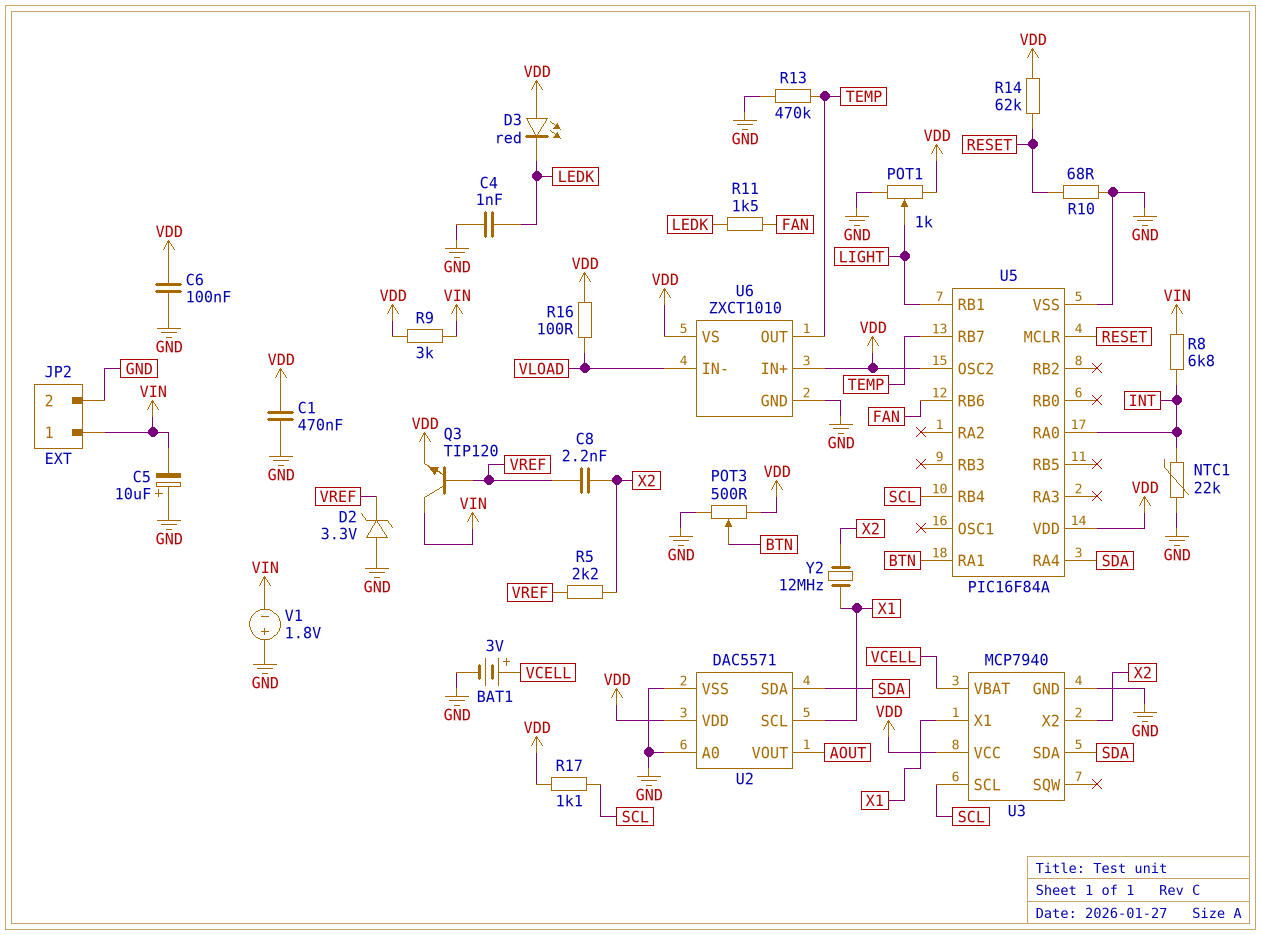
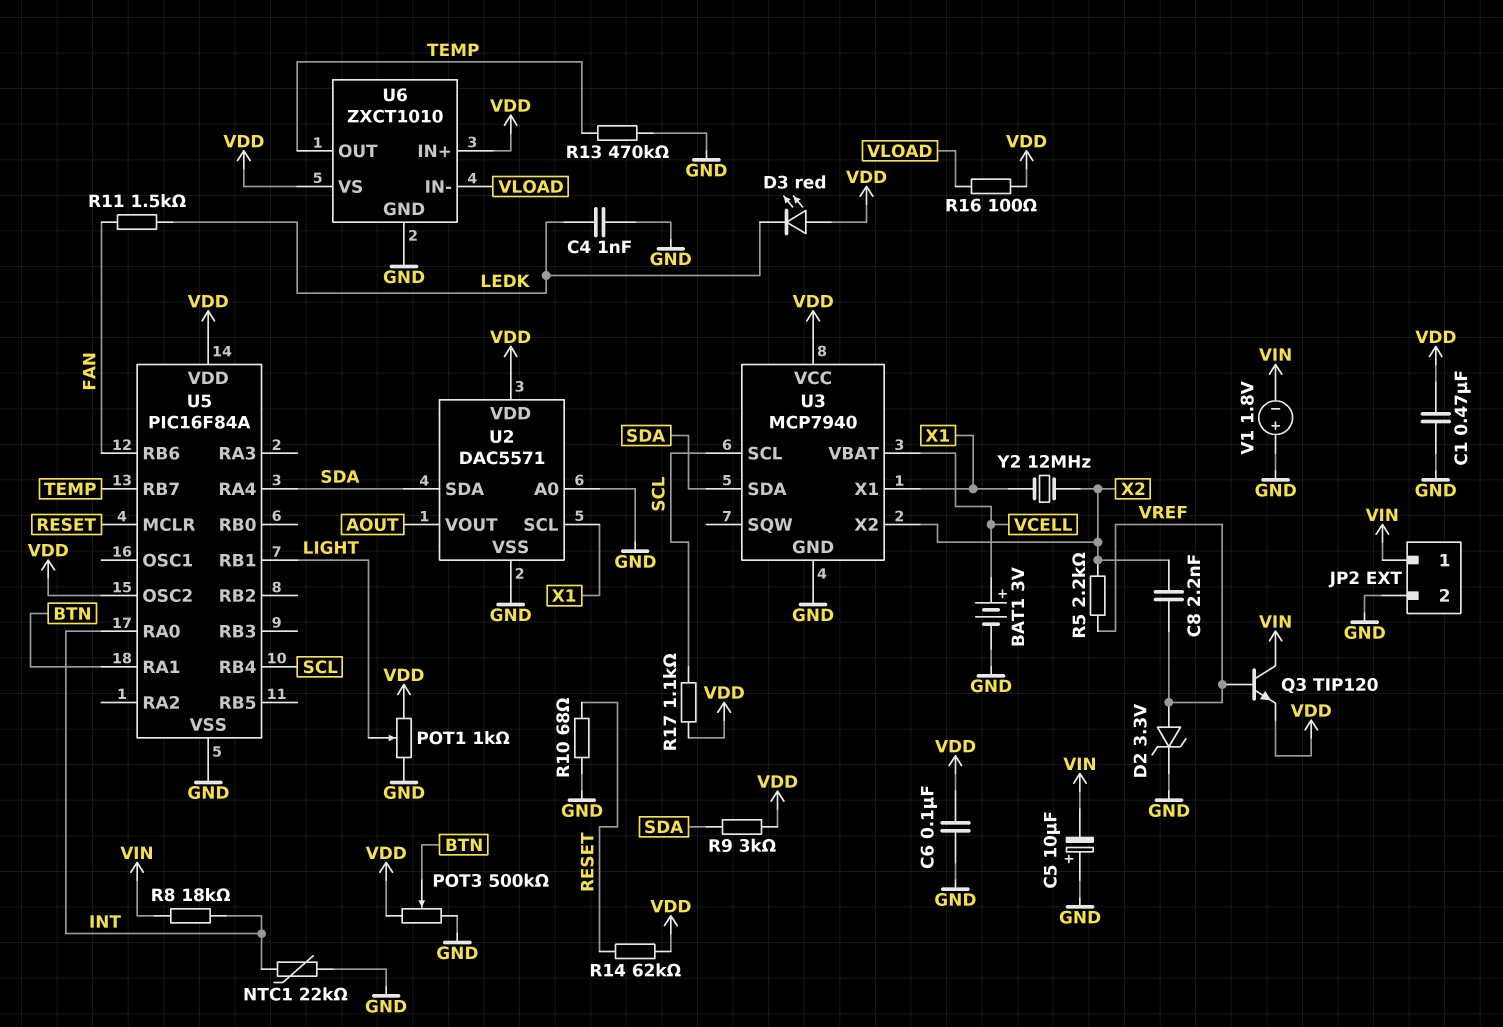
D2: zener 3.3V (A GND, K VREF) -> zener 3.3V (A VREF, K GND)
POT3: 500 (GND, VDD, wiper BTN) -> 500k (GND, VDD, wiper BTN)
R8: 6.8k (INT, VIN) -> 18k (INT, VIN)
R9: 3k (VDD, VIN) -> 3k (SDA, VDD)

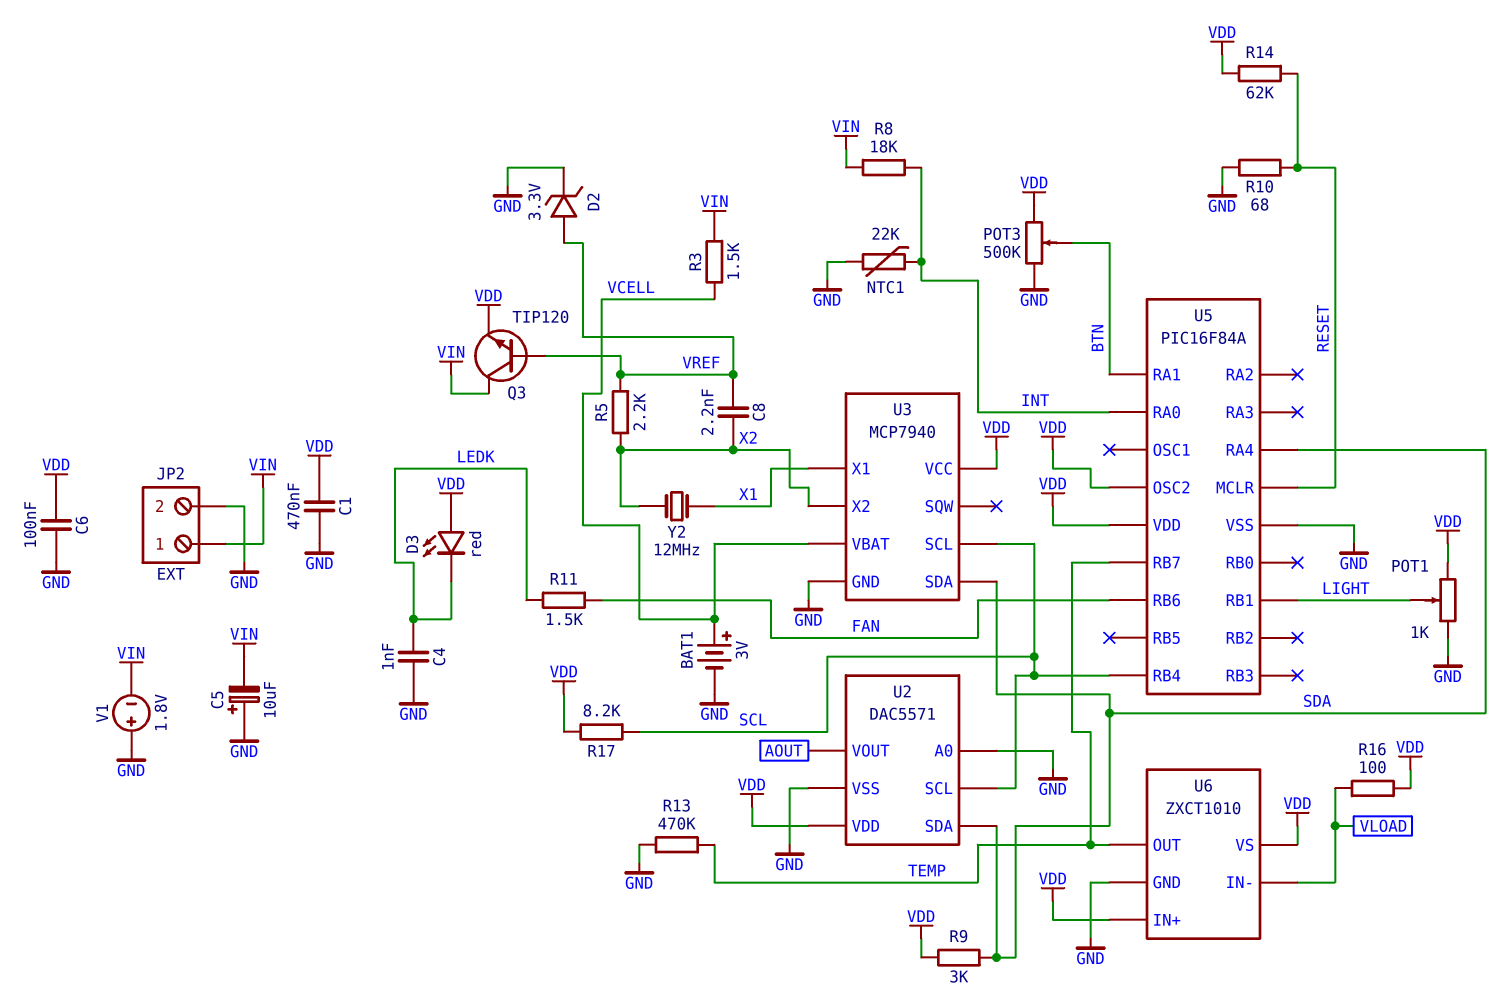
R3: none -> 1.5k (VCELL, VIN)
R17: 1.1k (SCL, VDD) -> 8.2k (SCL, VDD)
U2 pin SCL: X1 -> SCL

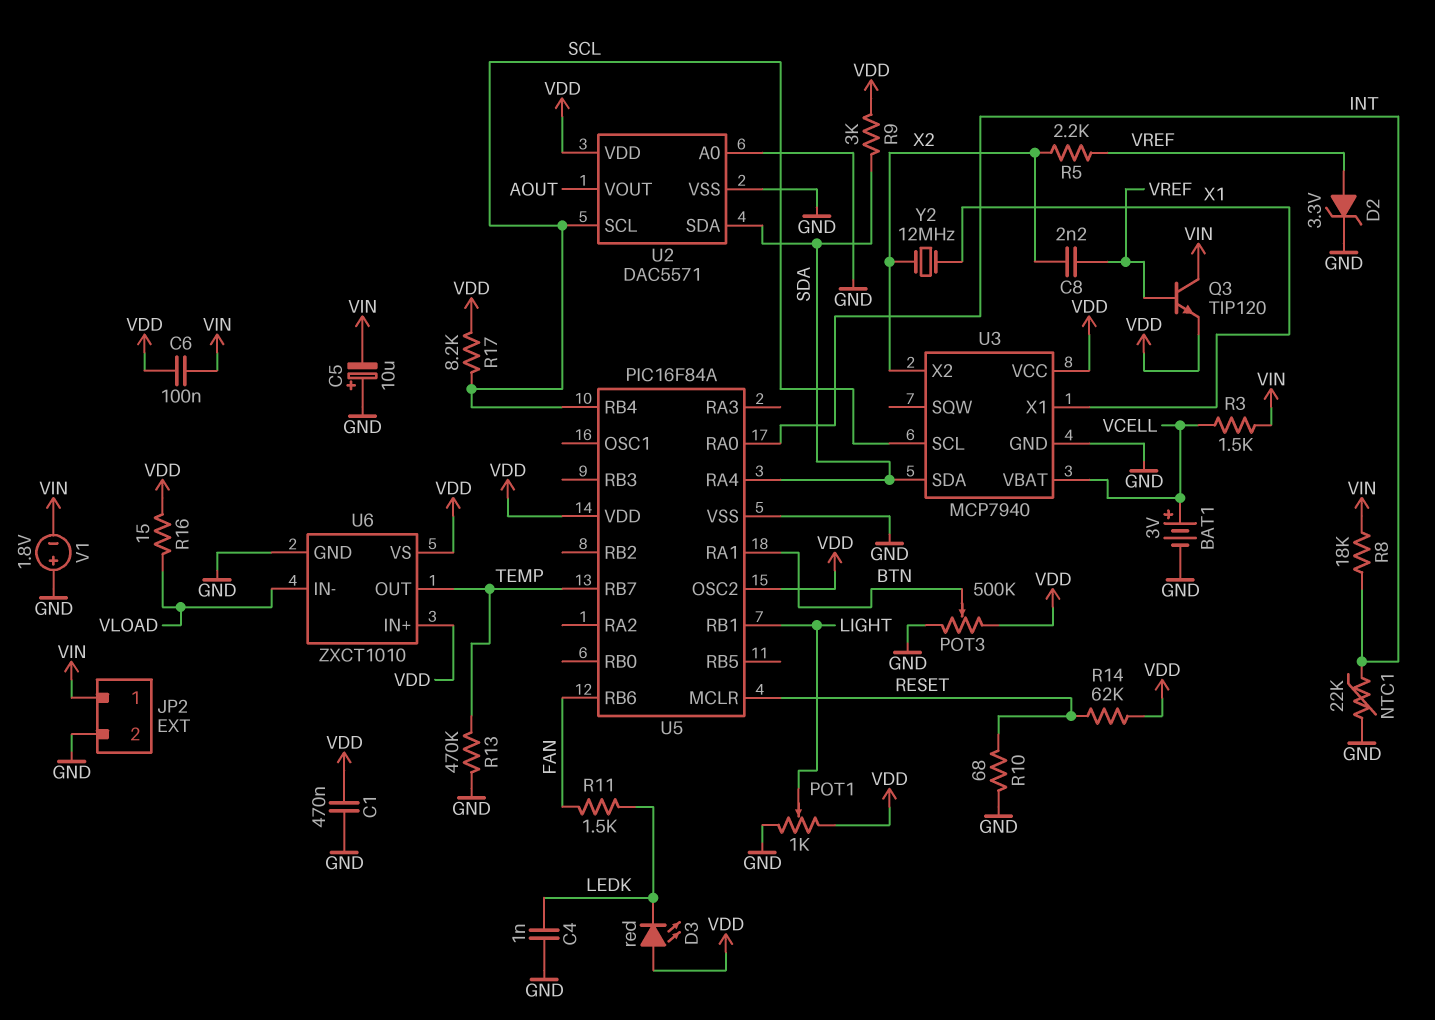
C6: 100nF (GND, VDD) -> 100nF (VDD, VIN)
R16: 100 (VDD, VLOAD) -> 15 (VDD, VLOAD)

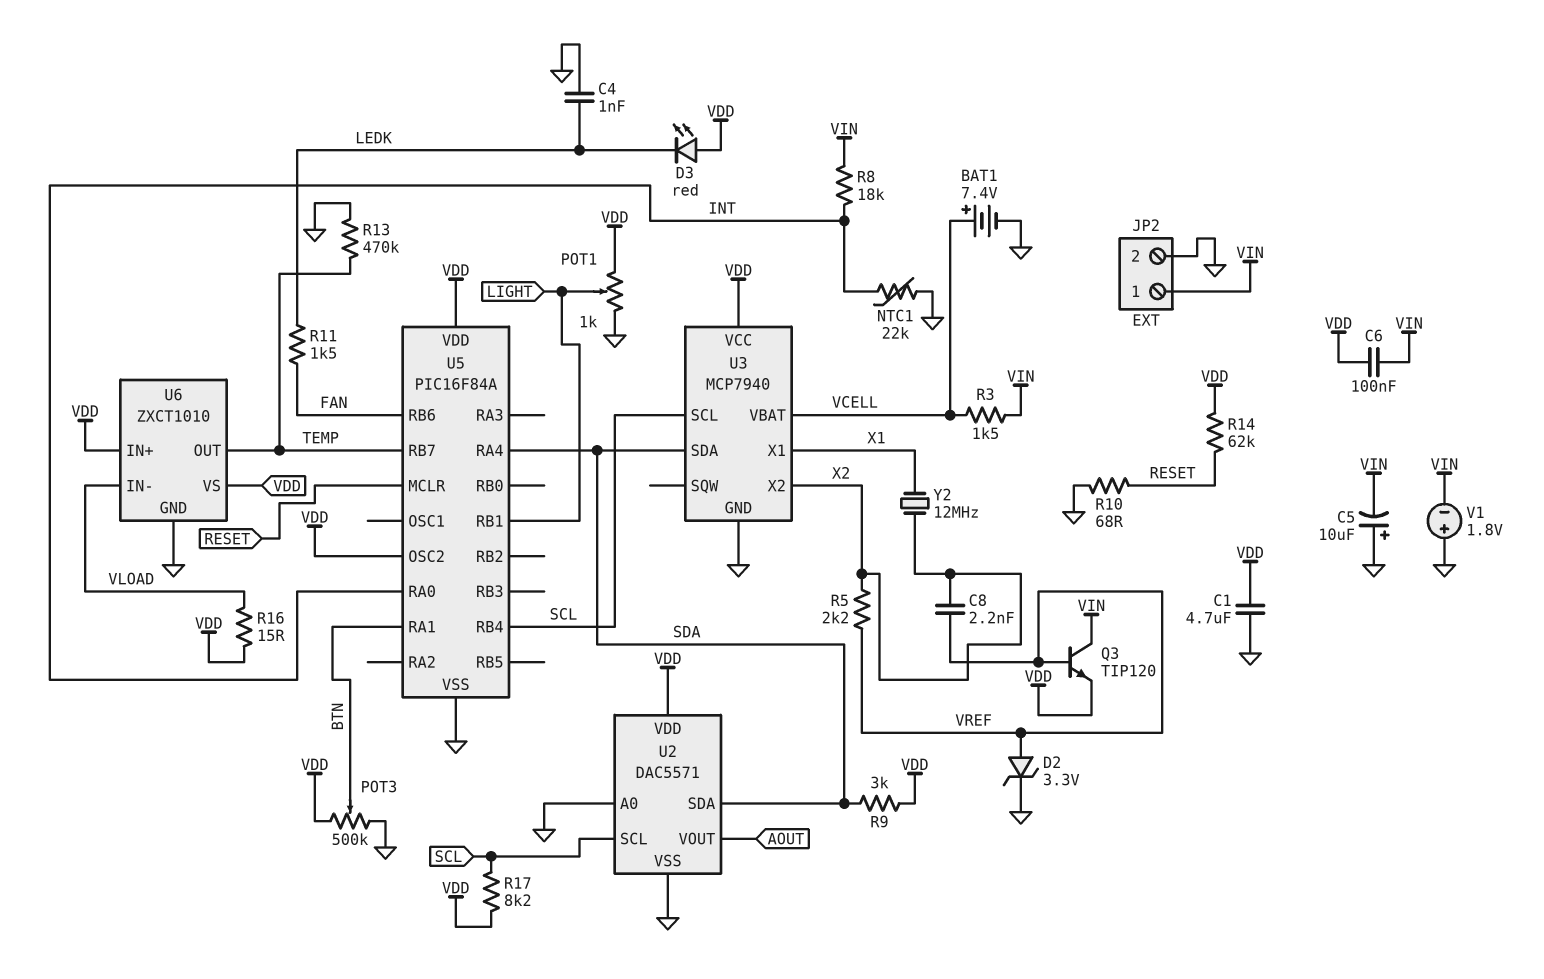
BAT1: 3V (plus VCELL, minus GND) -> 7.4V (plus VCELL, minus GND)
C1: 470nF (GND, VDD) -> 4.7uF (GND, VDD)

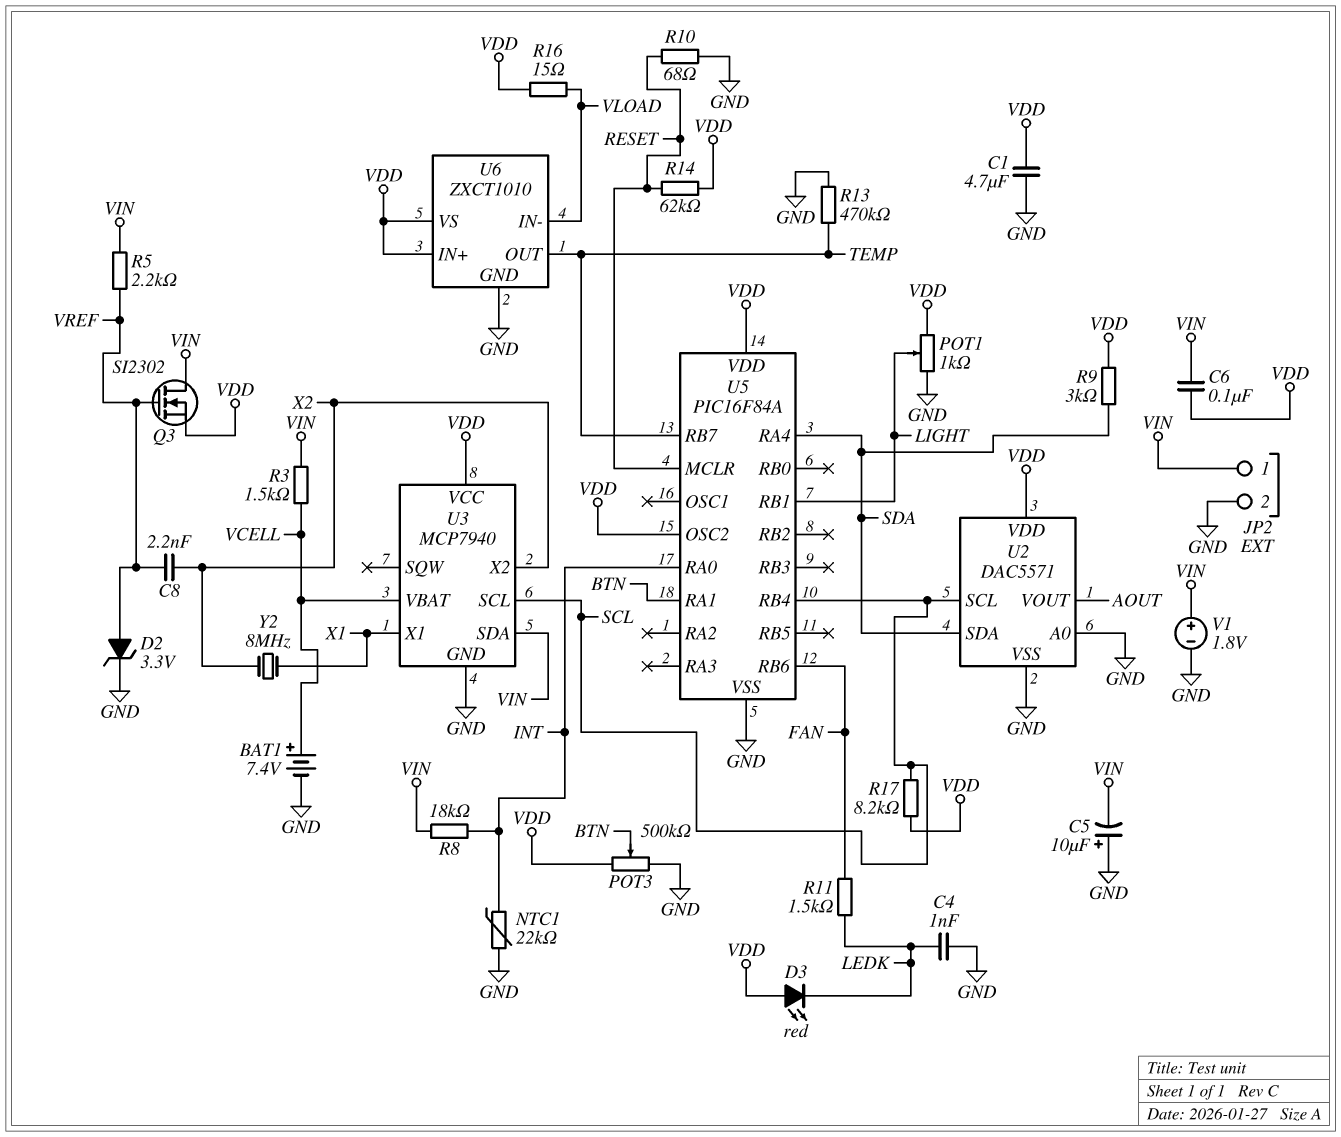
Q3: NPN TIP120 (B VREF, C VIN, E VDD) -> NMOS SI2302 (G VREF, D VIN, S VDD)
R5: 2.2k (VREF, X2) -> 2.2k (VIN, VREF)
U3 pin SDA: SDA -> VIN
V1: 1.8V (plus GND, minus VIN) -> 1.8V (plus VIN, minus GND)
Y2: 12MHz (X1, X2) -> 8MHz (X1, X2)

